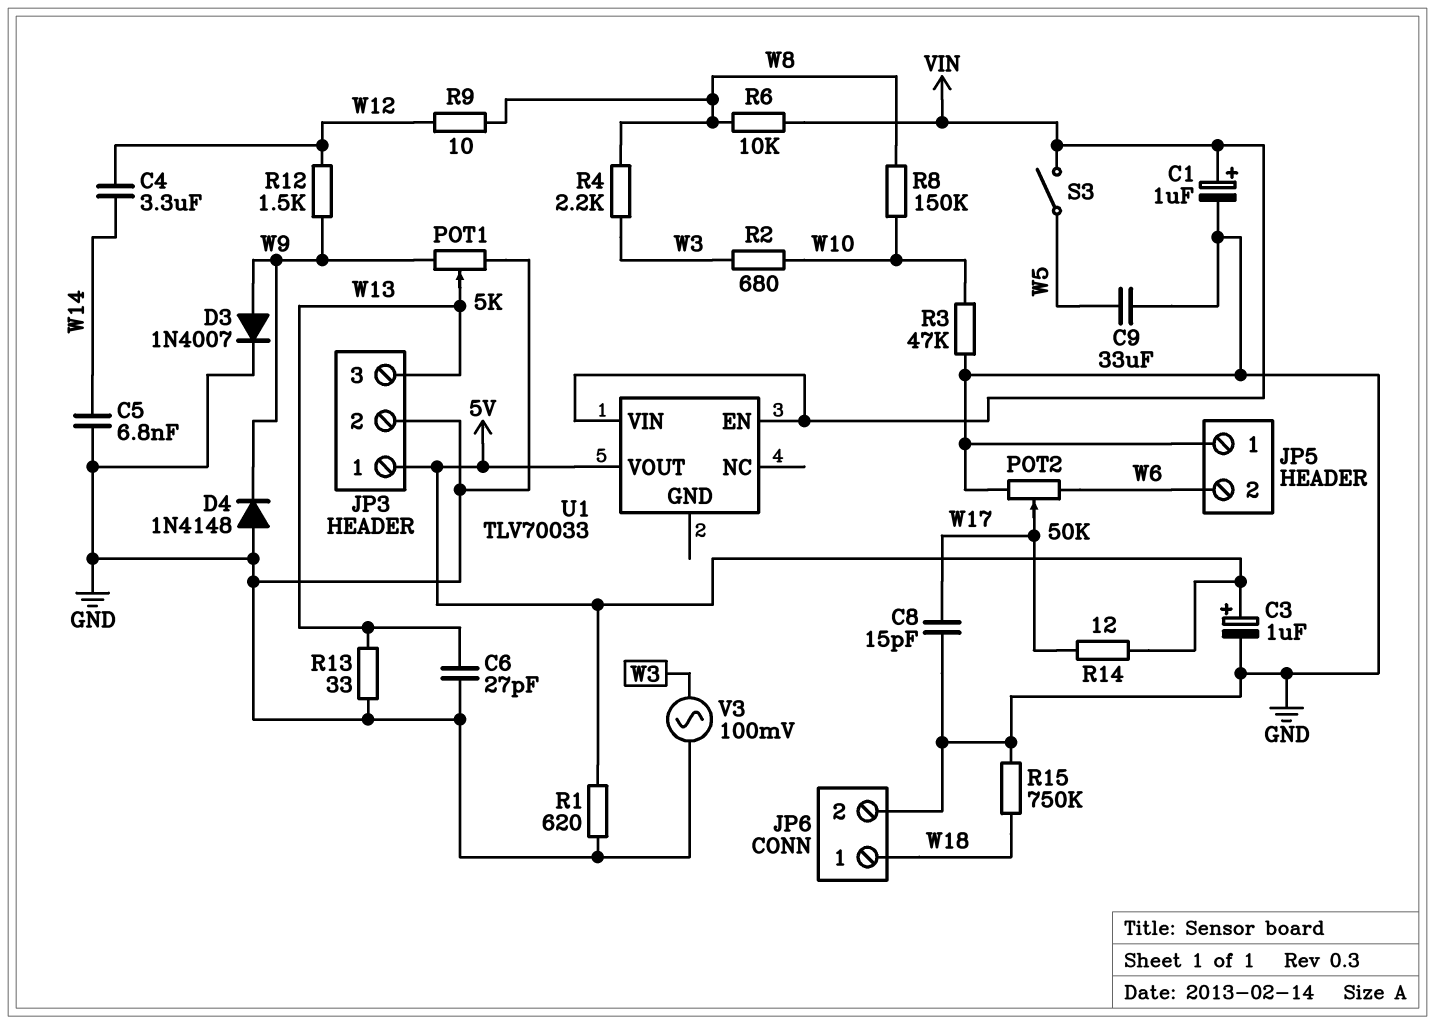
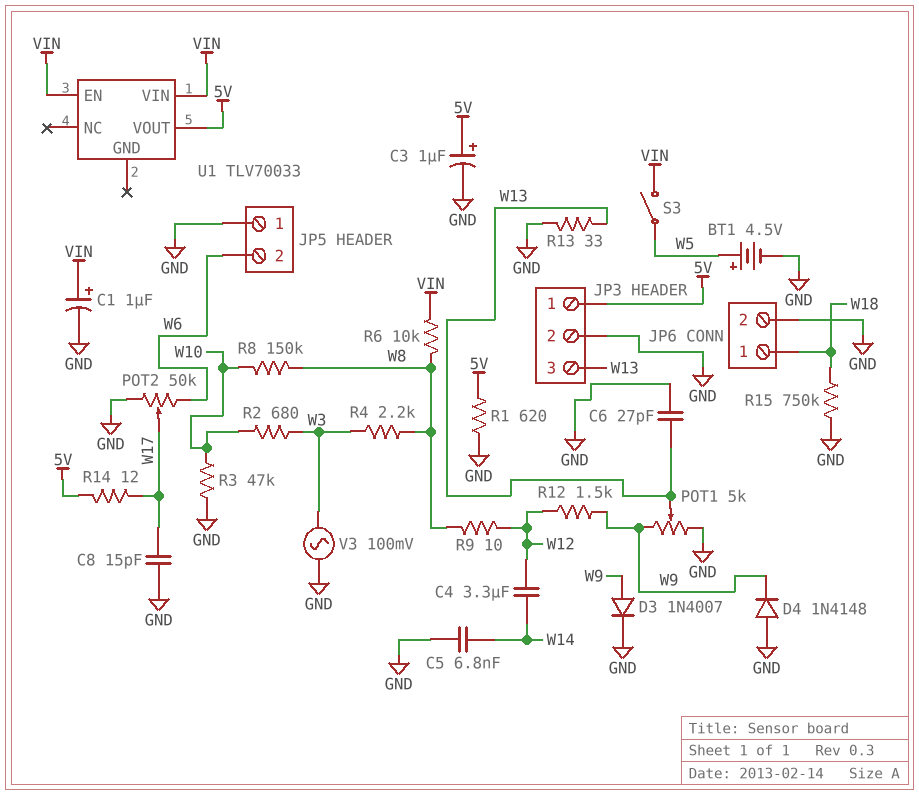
BT1: none -> 4.5V (plus W5, minus GND)
C9: 33uF (GND, W5) -> none

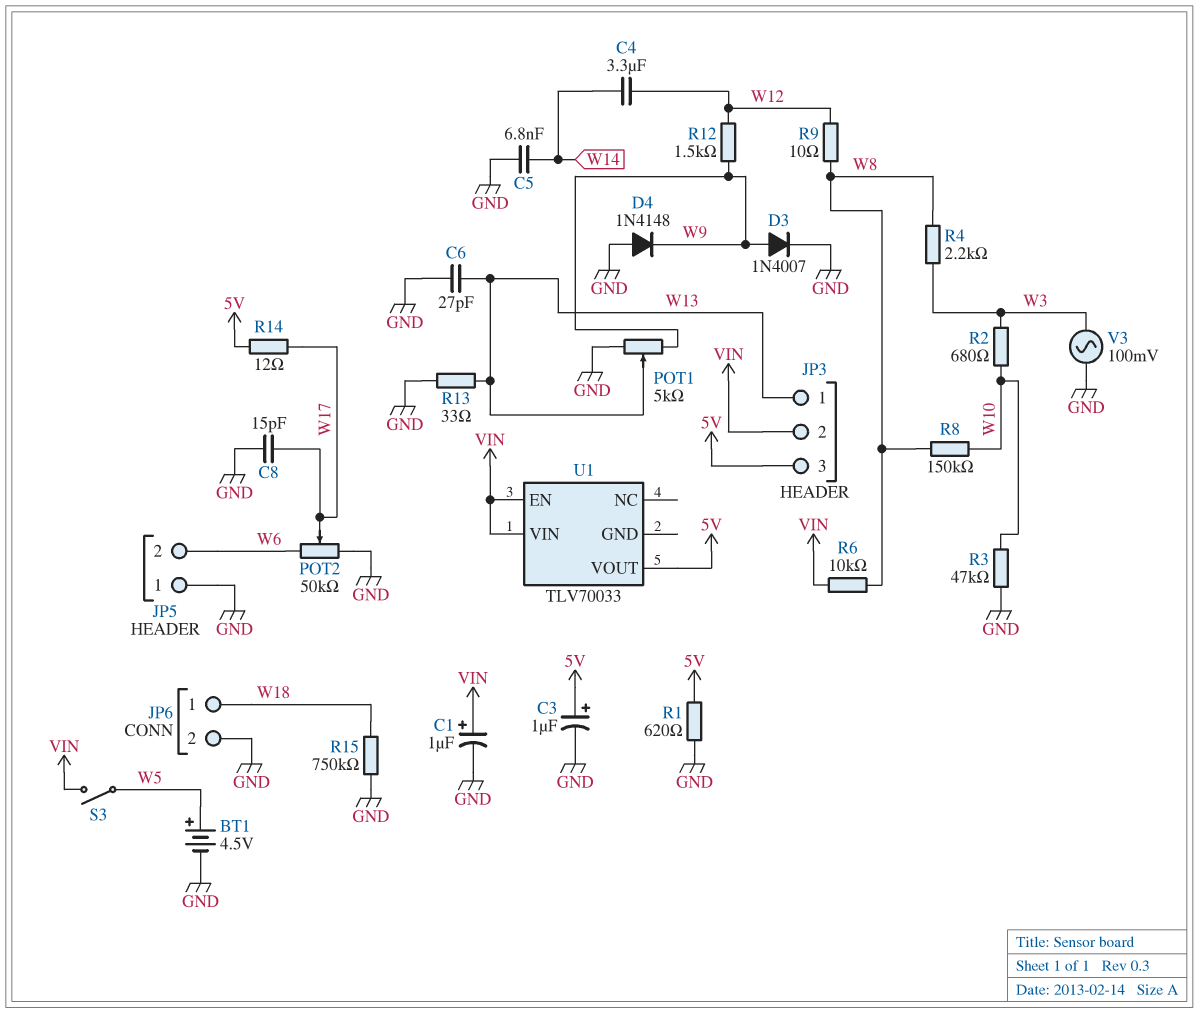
JP3 pin 1: 5V -> W13
JP3 pin 2: GND -> VIN
JP3 pin 3: W13 -> 5V

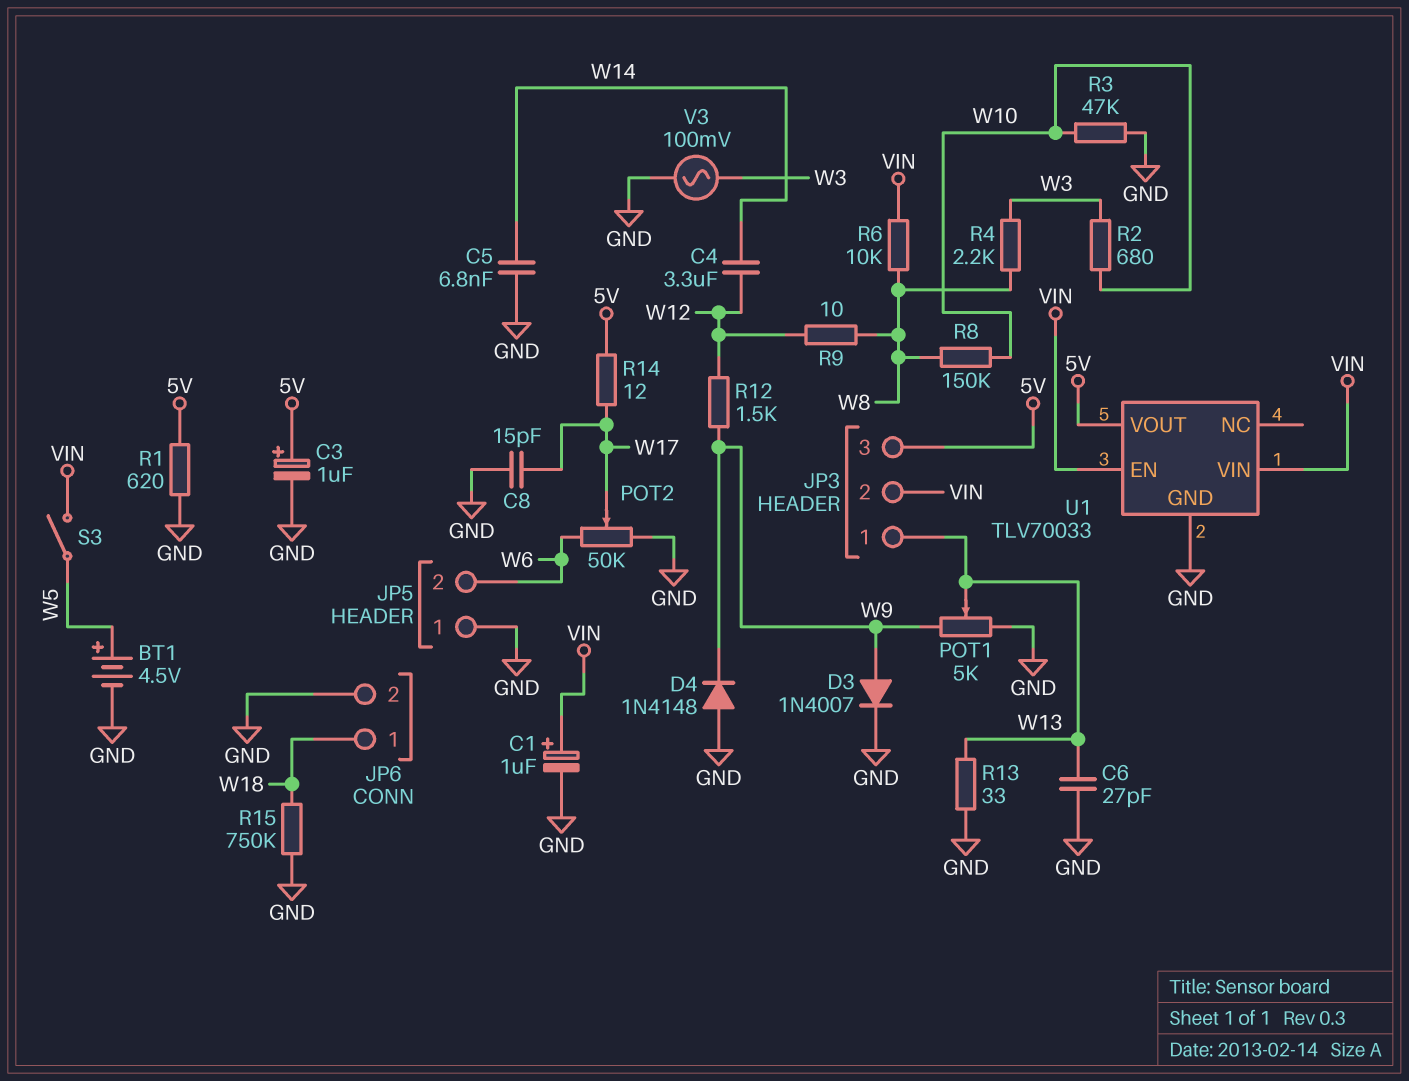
U1 pin GND: none -> GND

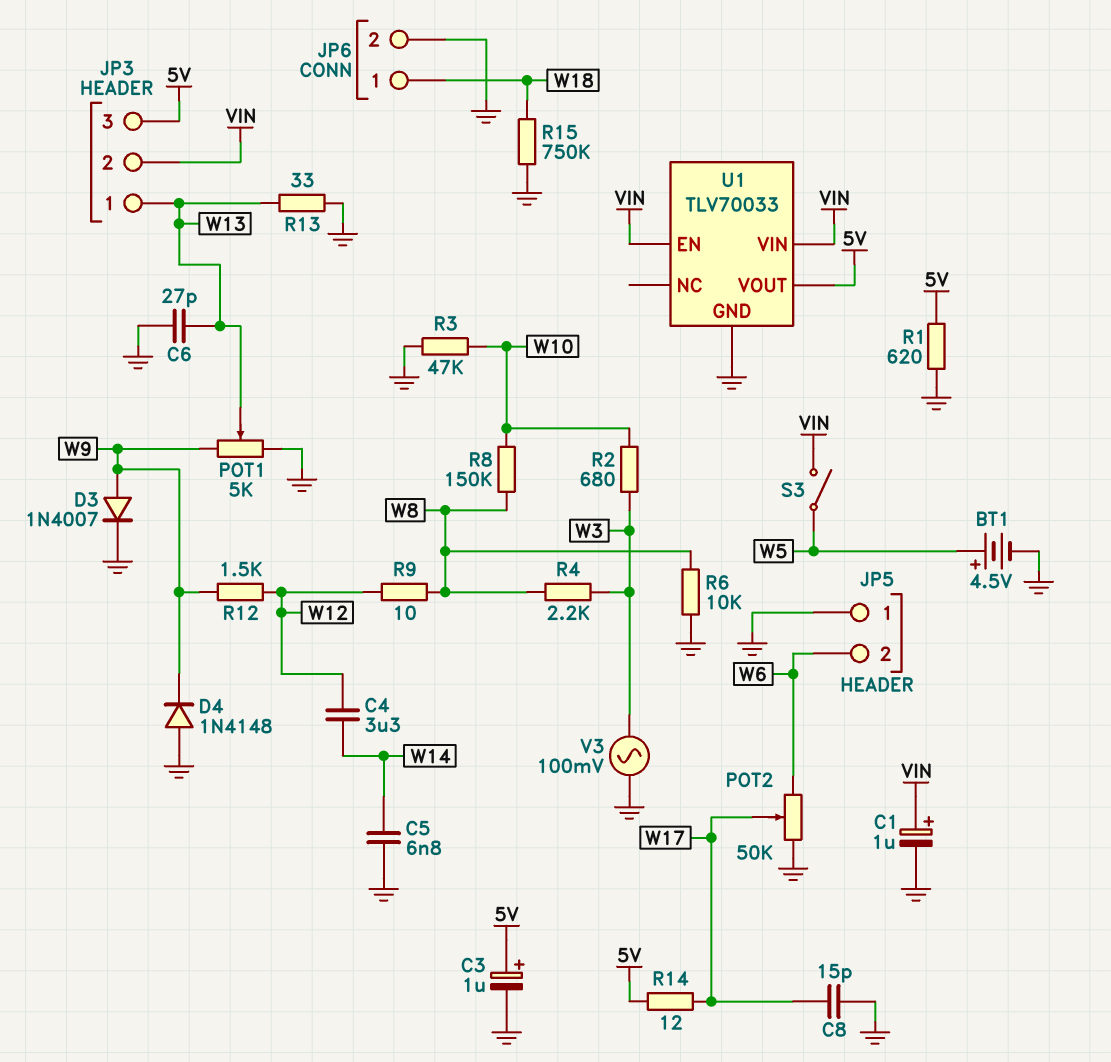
R6: 10k (VIN, W8) -> 10k (GND, W8)

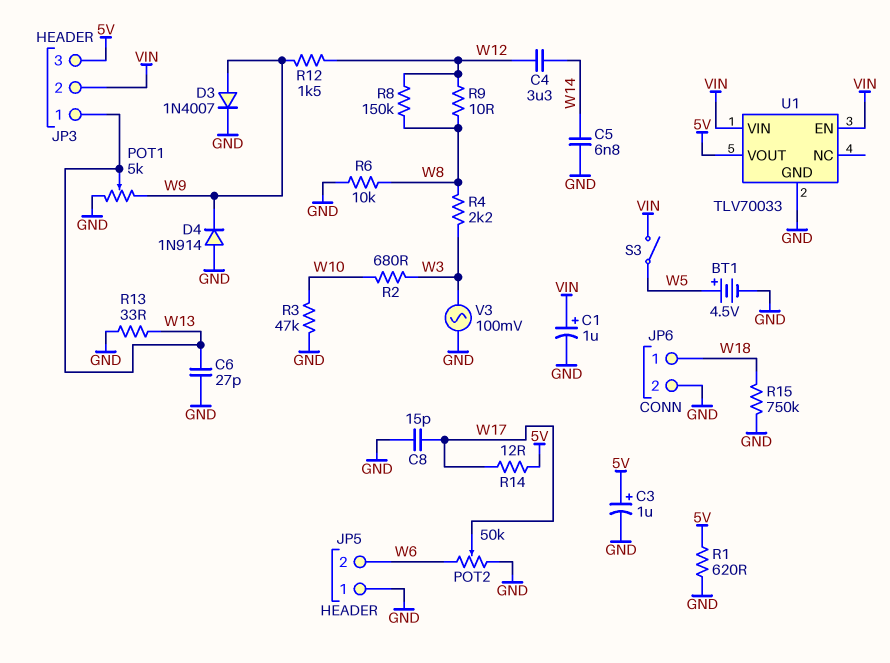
D4: diode 1N4148 (A GND, K W9) -> diode 1N914 (A GND, K W9)
R8: 150k (W8, W10) -> 150k (W8, W12)

